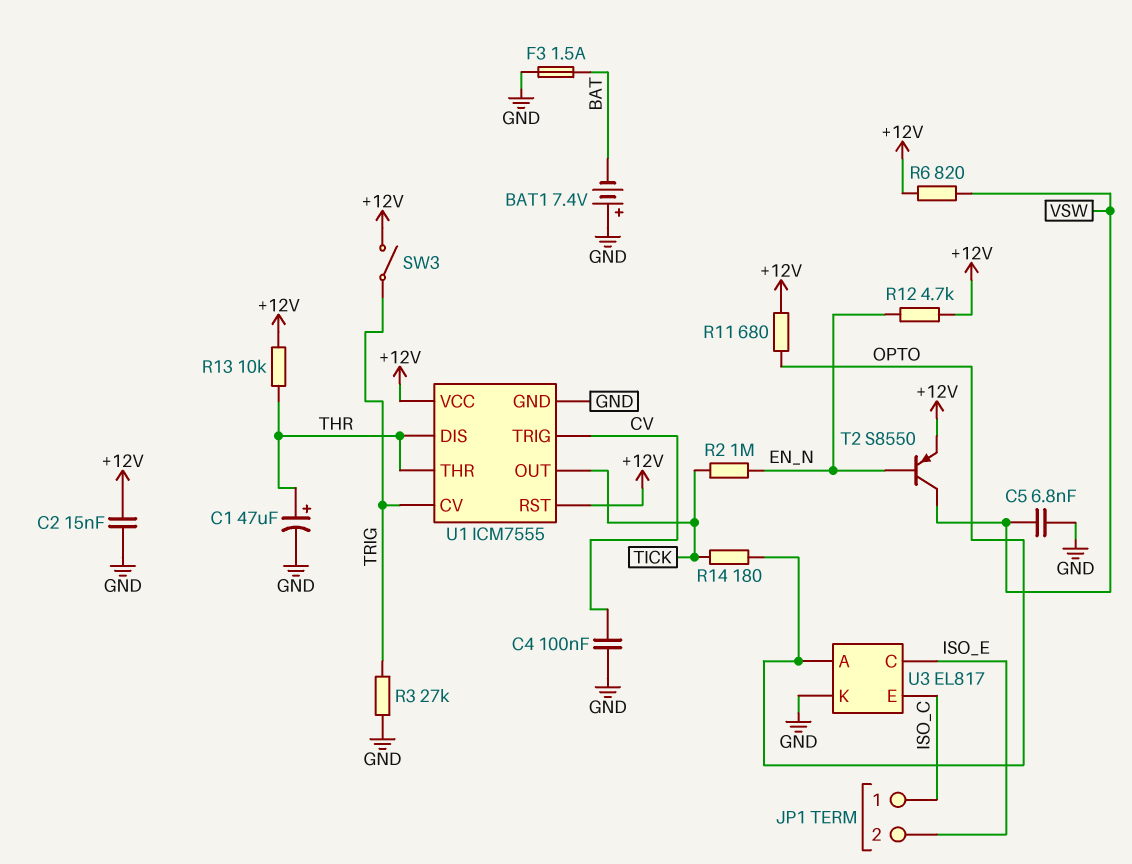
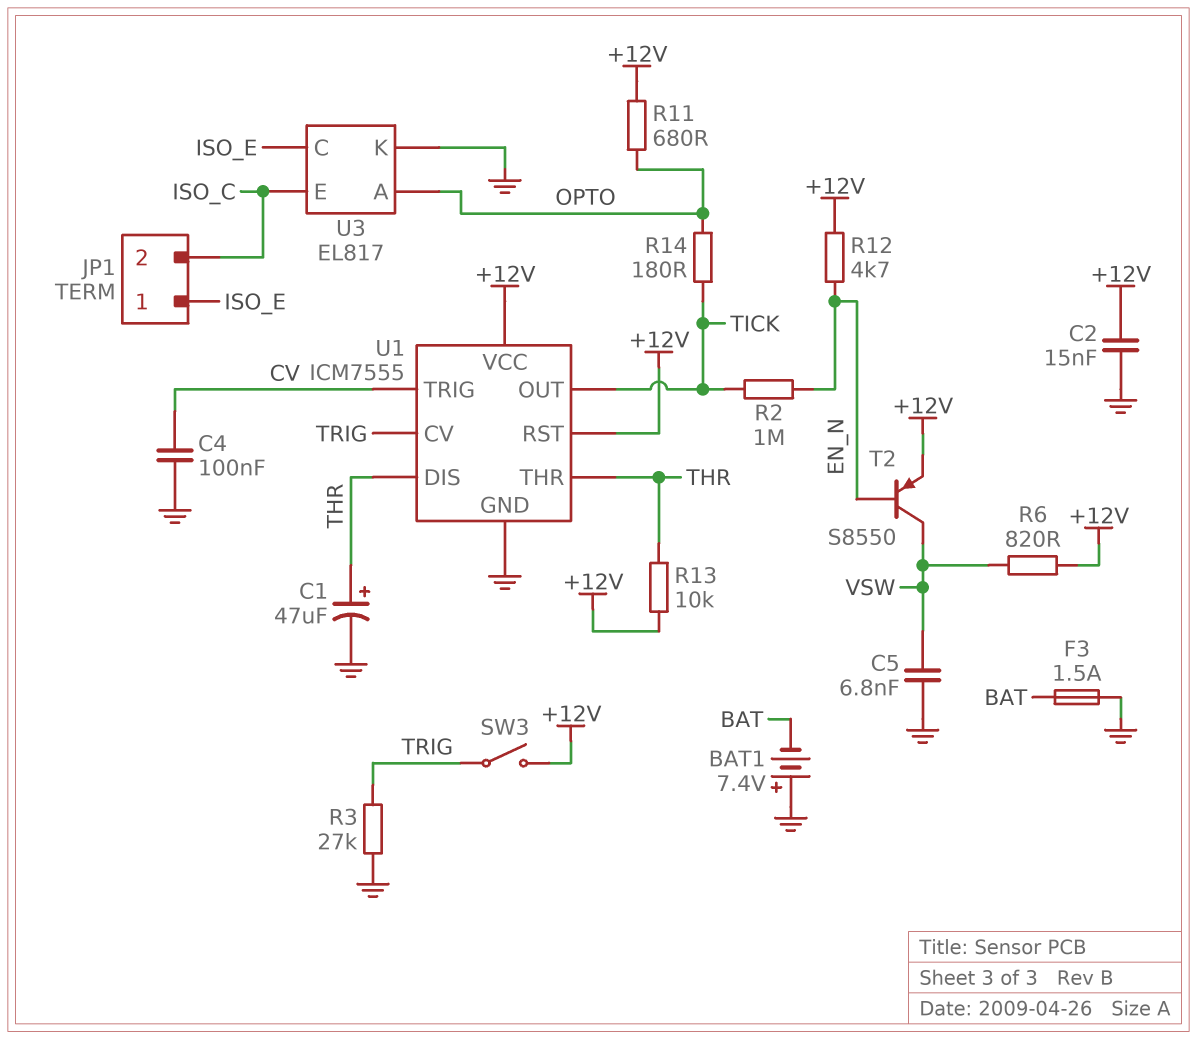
JP1 pin 1: ISO_C -> ISO_E
JP1 pin 2: ISO_E -> ISO_C

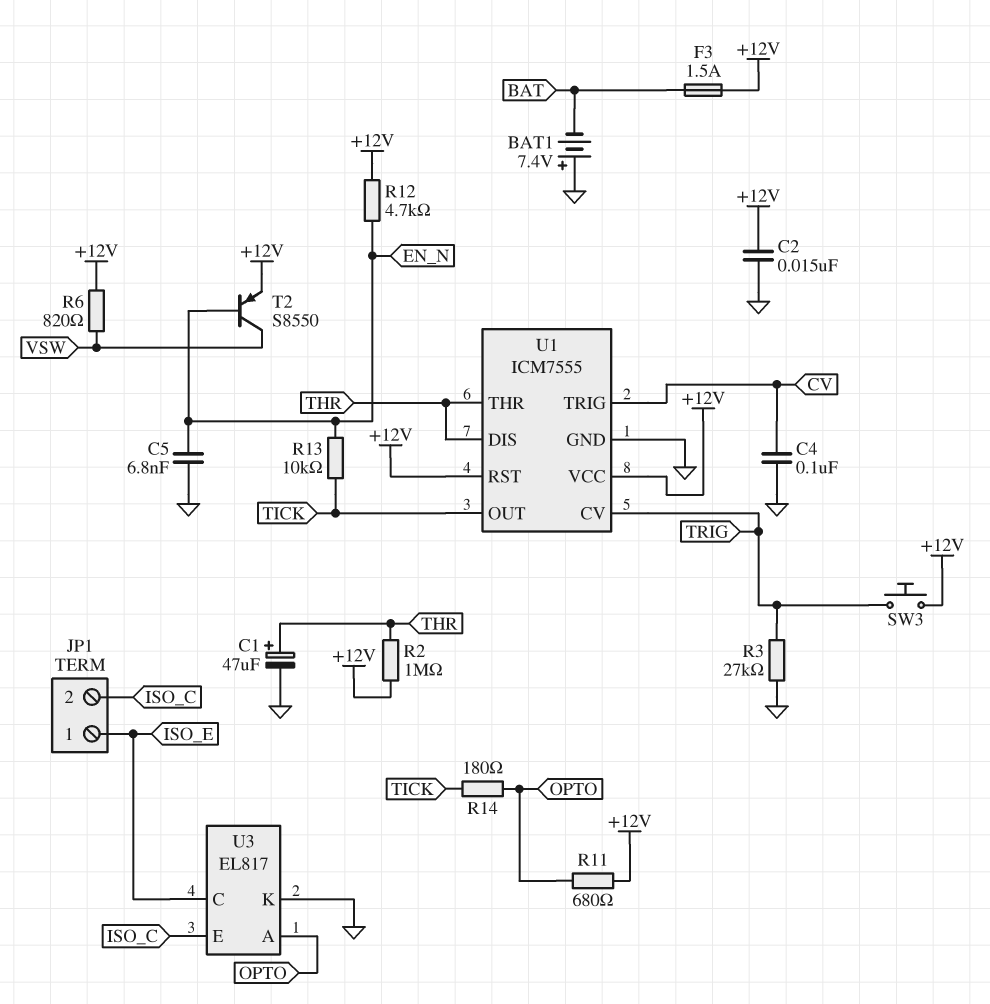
C5: 6.8nF (GND, VSW) -> 6.8nF (EN_N, GND)
F3: 1.5A (BAT, GND) -> 1.5A (+12V, BAT)
R2: 1M (EN_N, TICK) -> 1M (+12V, THR)
R13: 10k (+12V, THR) -> 10k (EN_N, TICK)
SW3: switch (+12V, TRIG) -> button (+12V, TRIG)

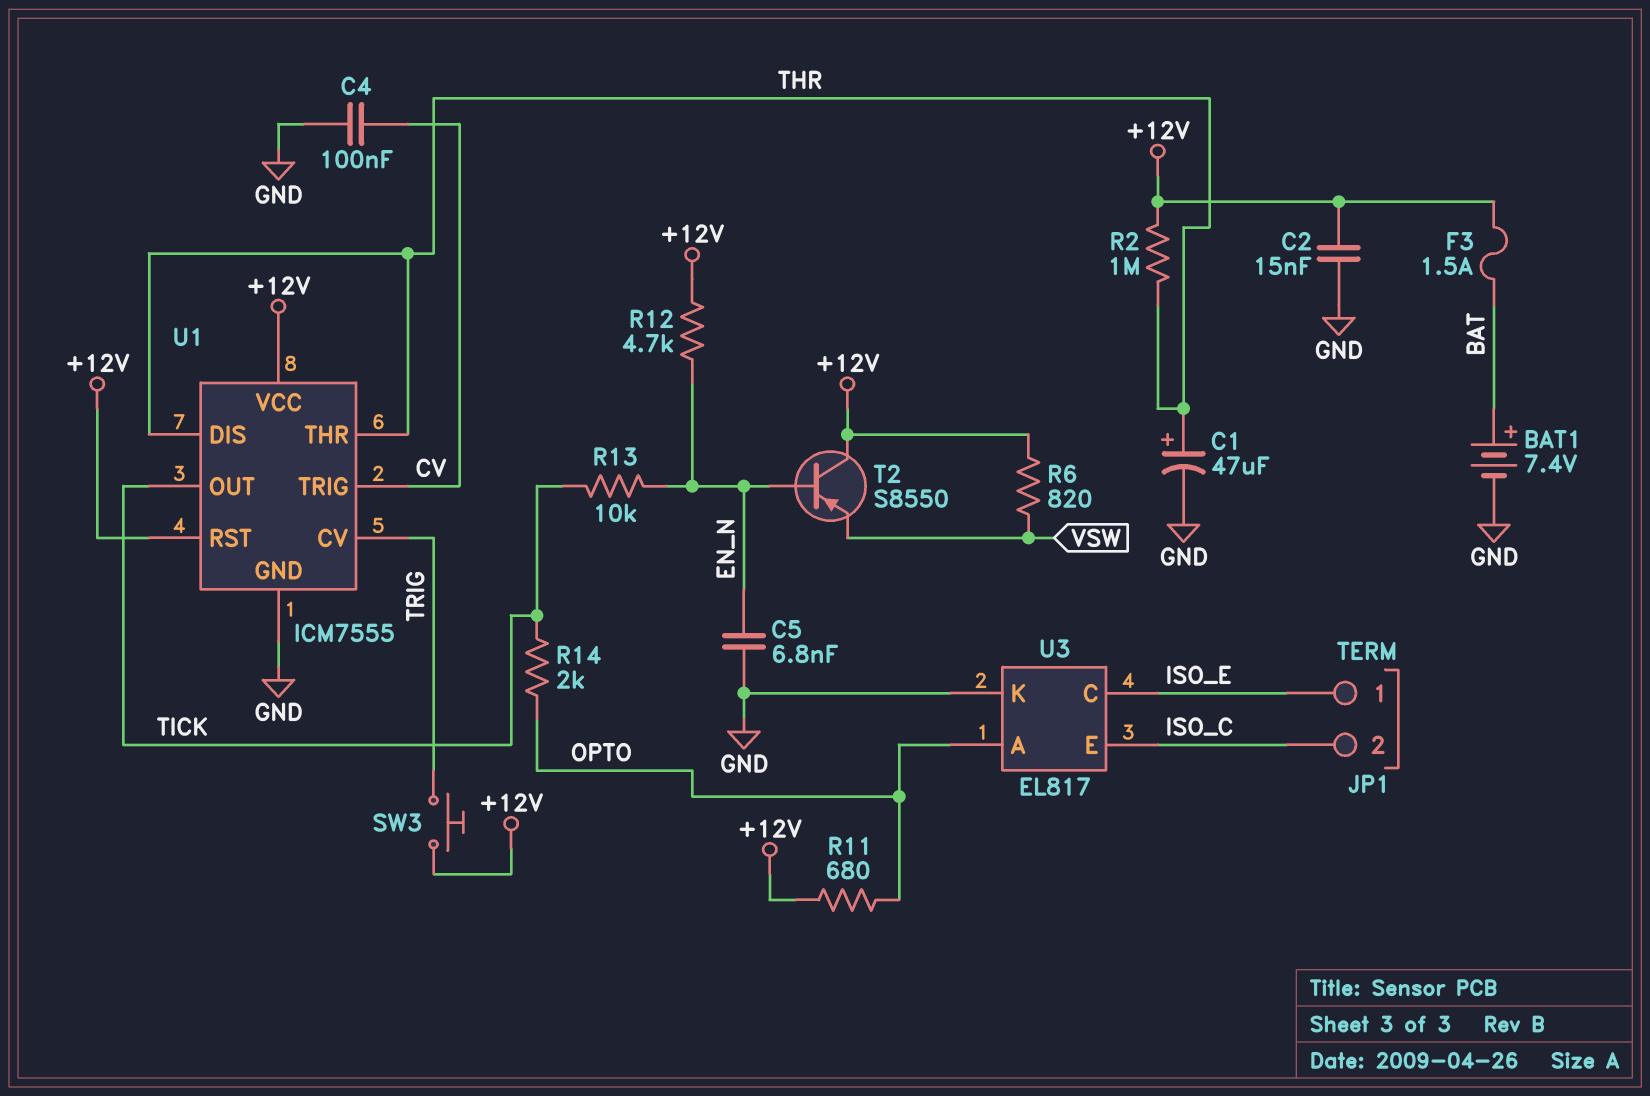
BAT1: 7.4V (plus GND, minus BAT) -> 7.4V (plus BAT, minus GND)
R3: 27k (GND, TRIG) -> none
R14: 180 (OPTO, TICK) -> 2k (OPTO, TICK)
T2: PNP S8550 (B EN_N, C VSW, E +12V) -> PNP S8550 (B EN_N, C +12V, E VSW)

